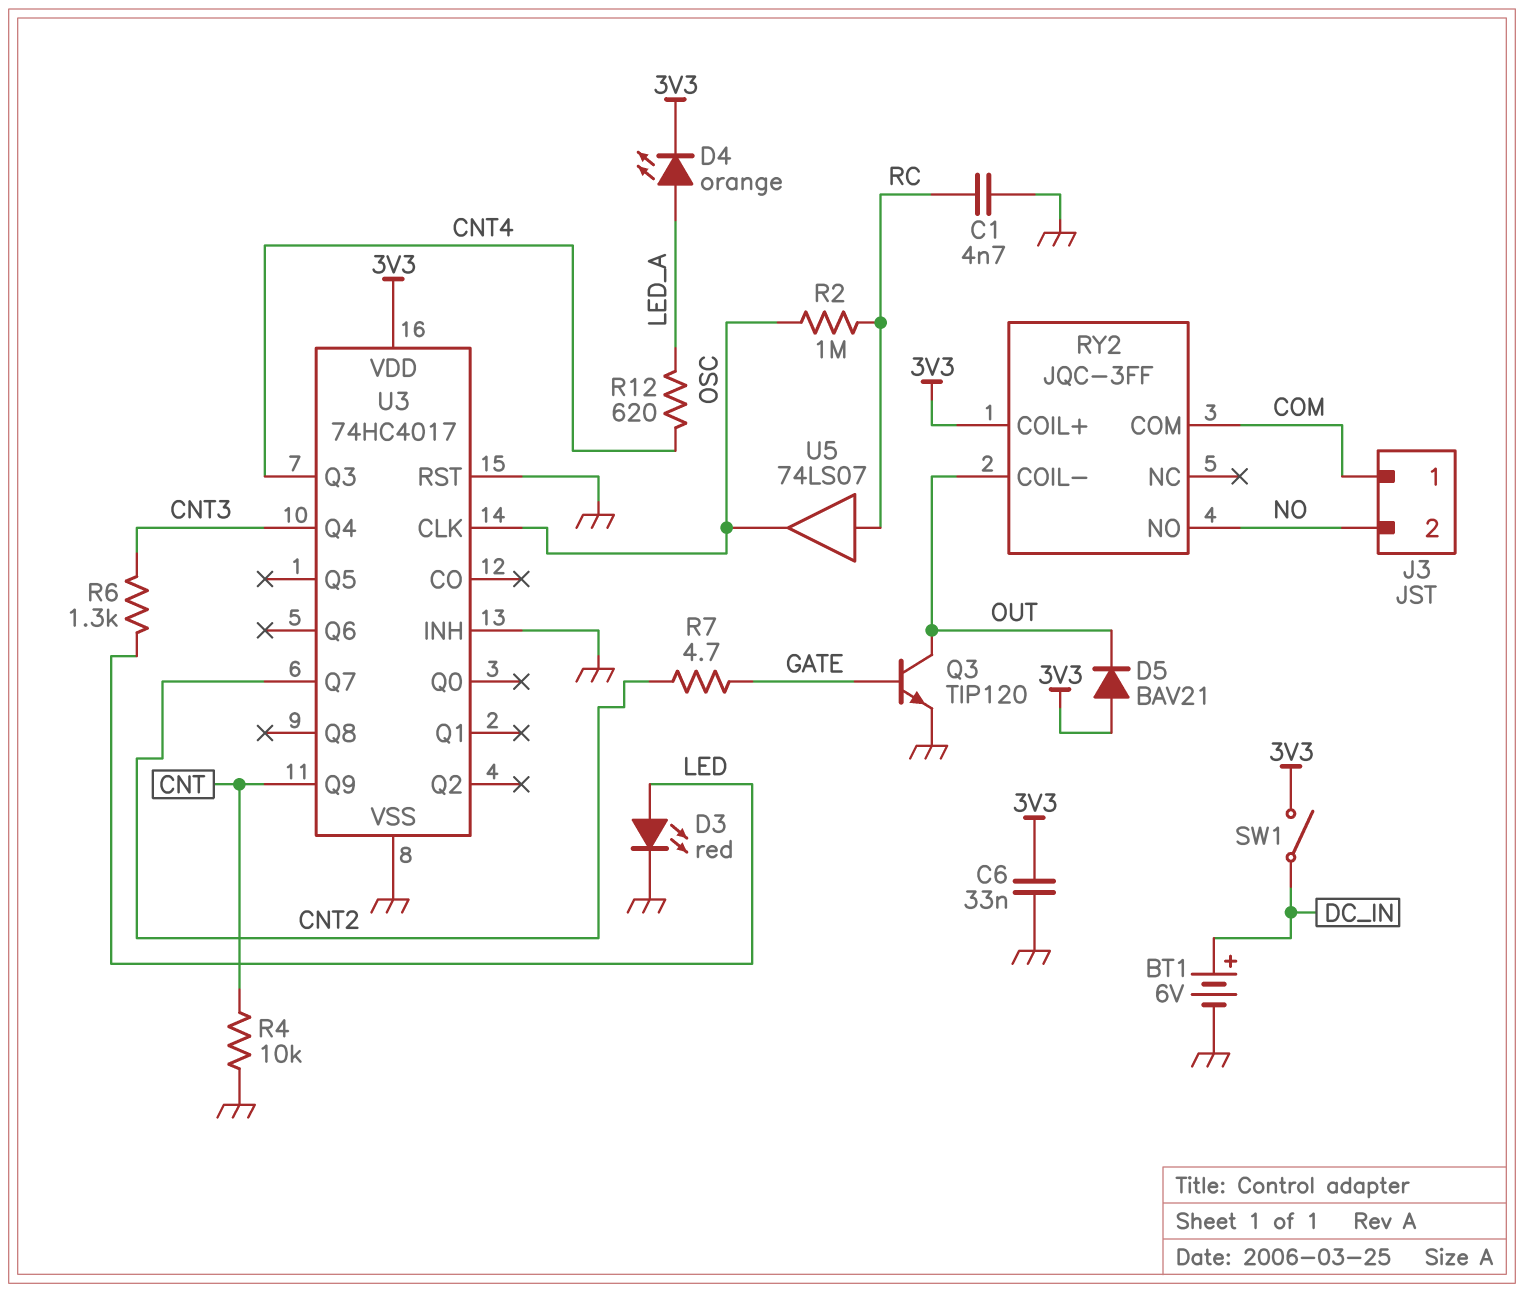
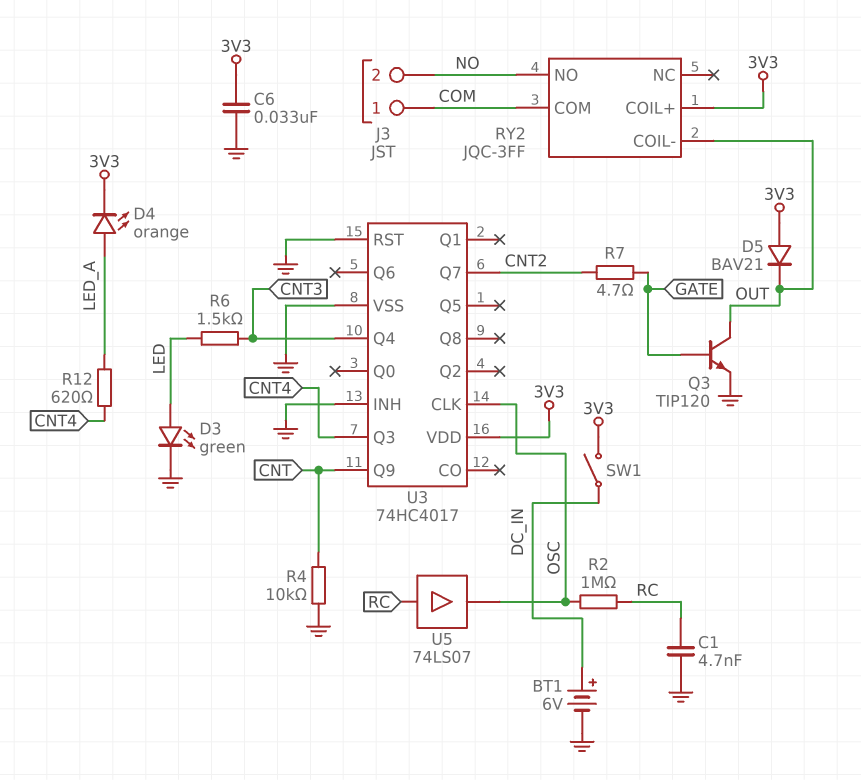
D3: LED red (A LED, K GND) -> LED green (A LED, K GND)
R6: 1.3k (CNT3, LED) -> 1.5k (CNT3, LED)

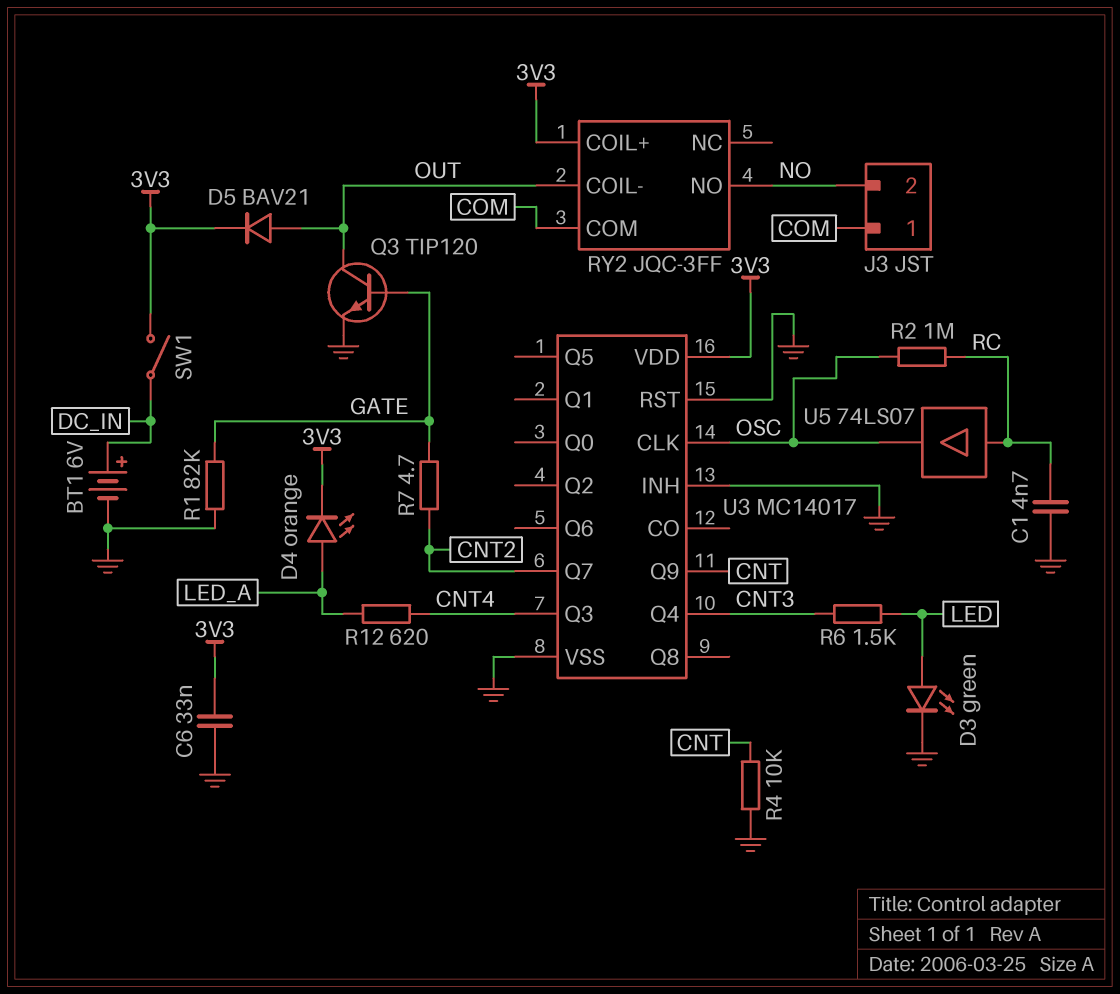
D5: diode BAV21 (A 3V3, K OUT) -> diode BAV21 (A OUT, K 3V3)
R1: none -> 82k (GATE, GND)
U3: 74HC4017 -> MC14017

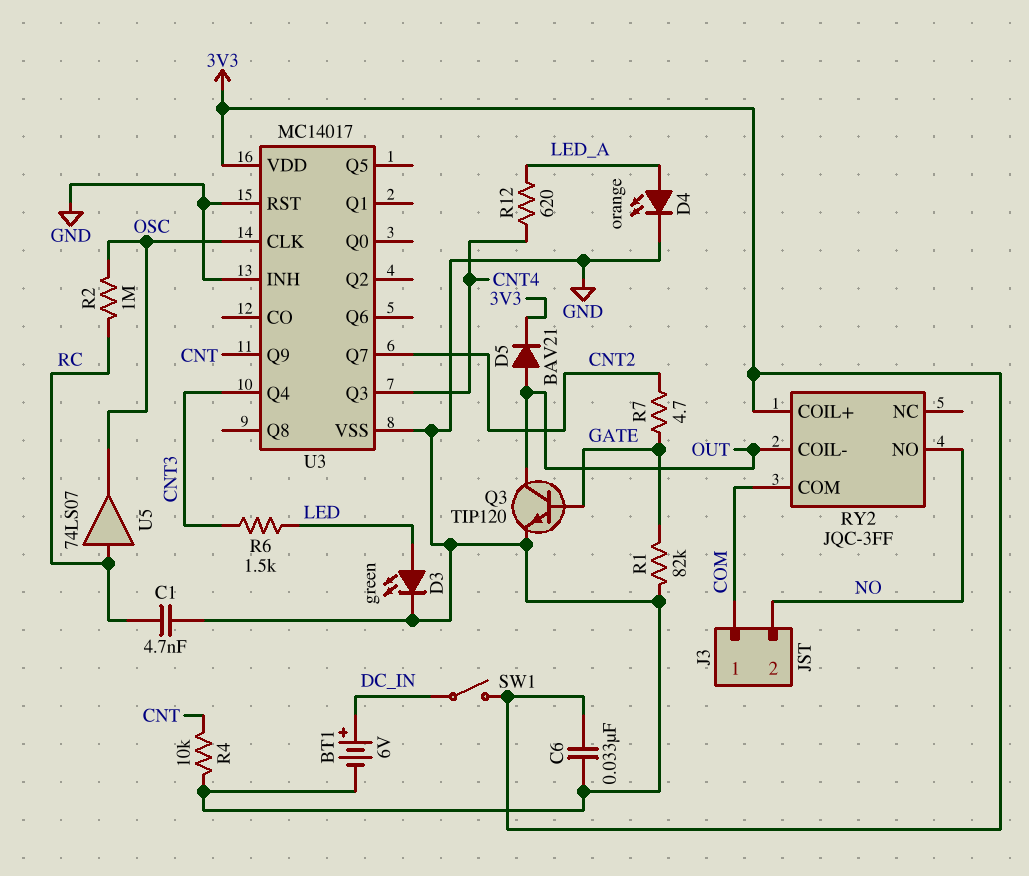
D4: LED orange (A LED_A, K 3V3) -> LED orange (A LED_A, K GND)

